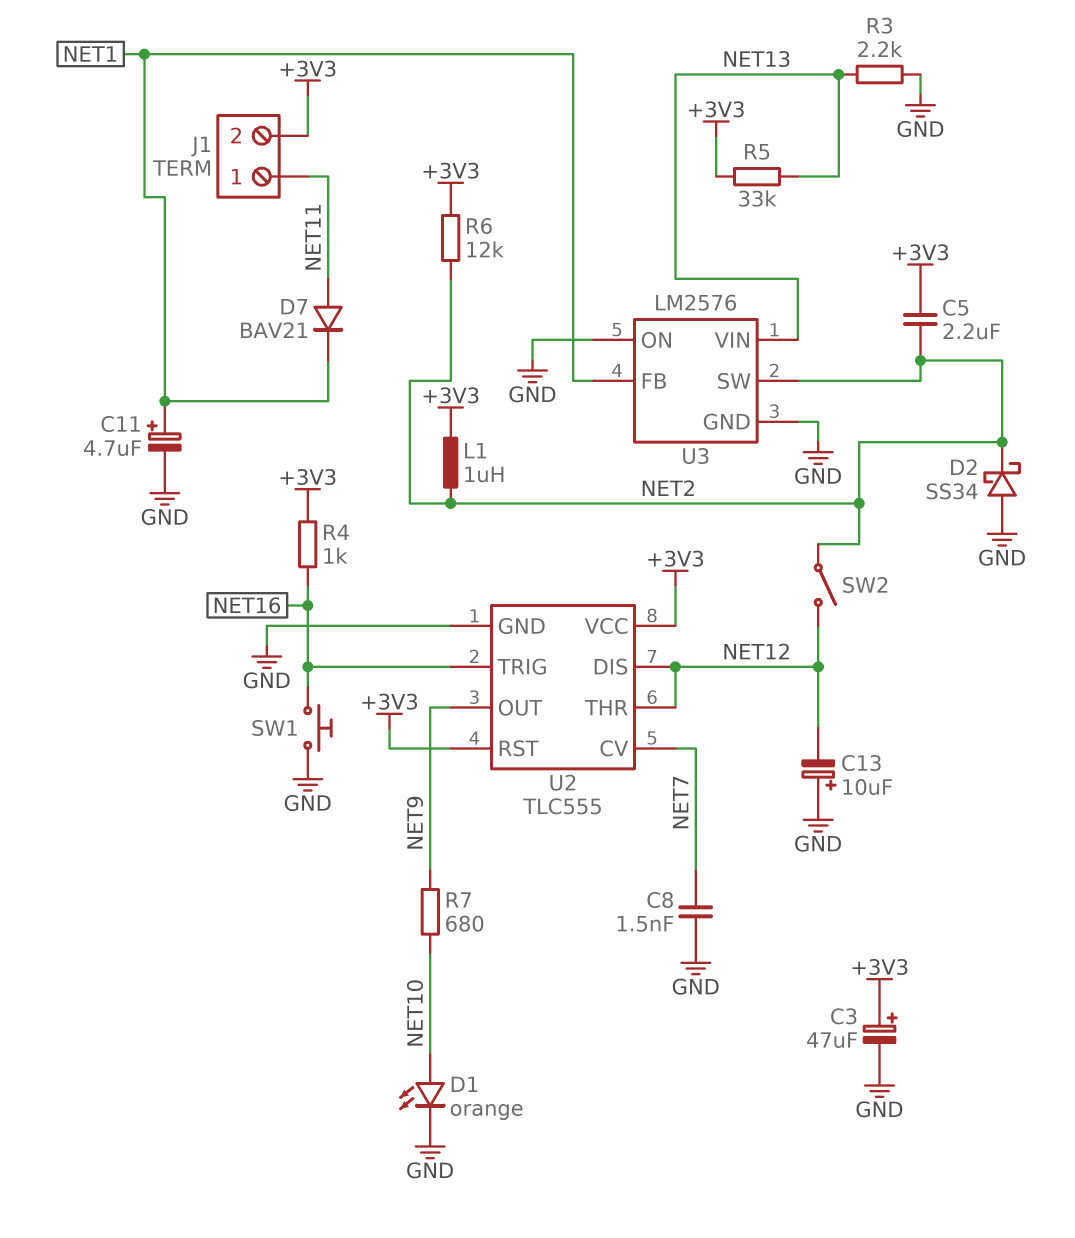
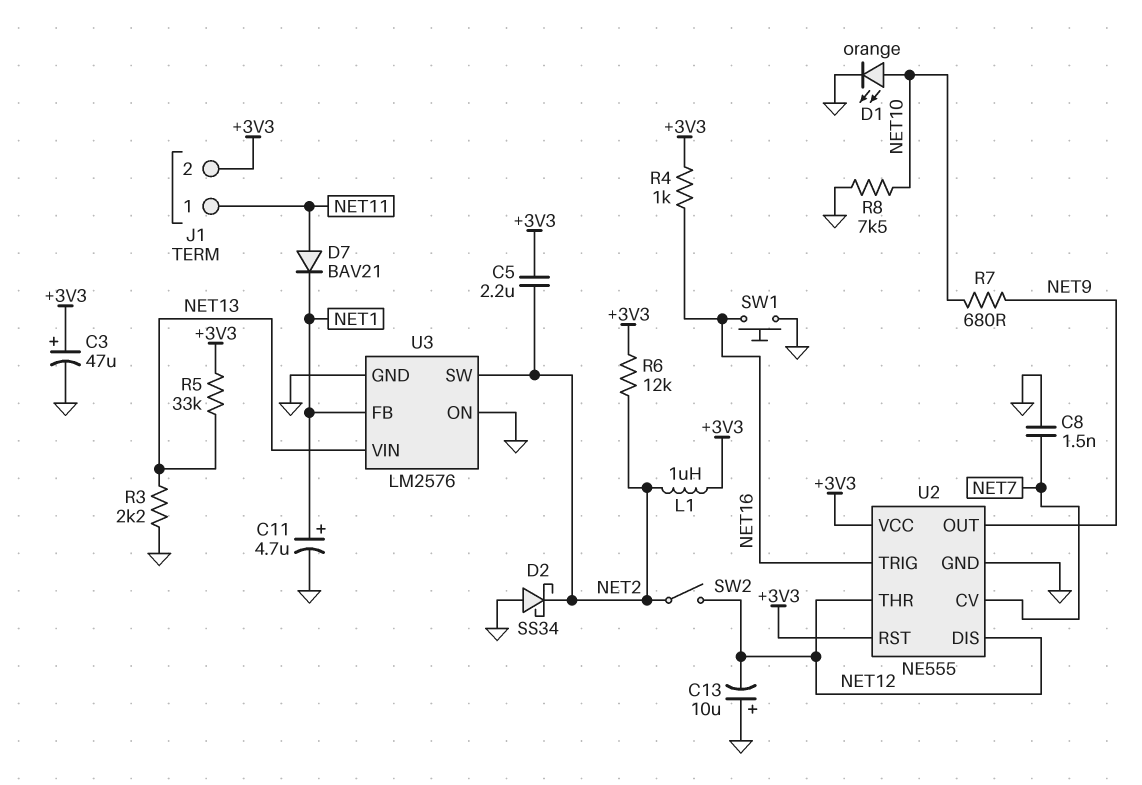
R8: none -> 7.5k (GND, NET10)
U2: TLC555 -> NE555

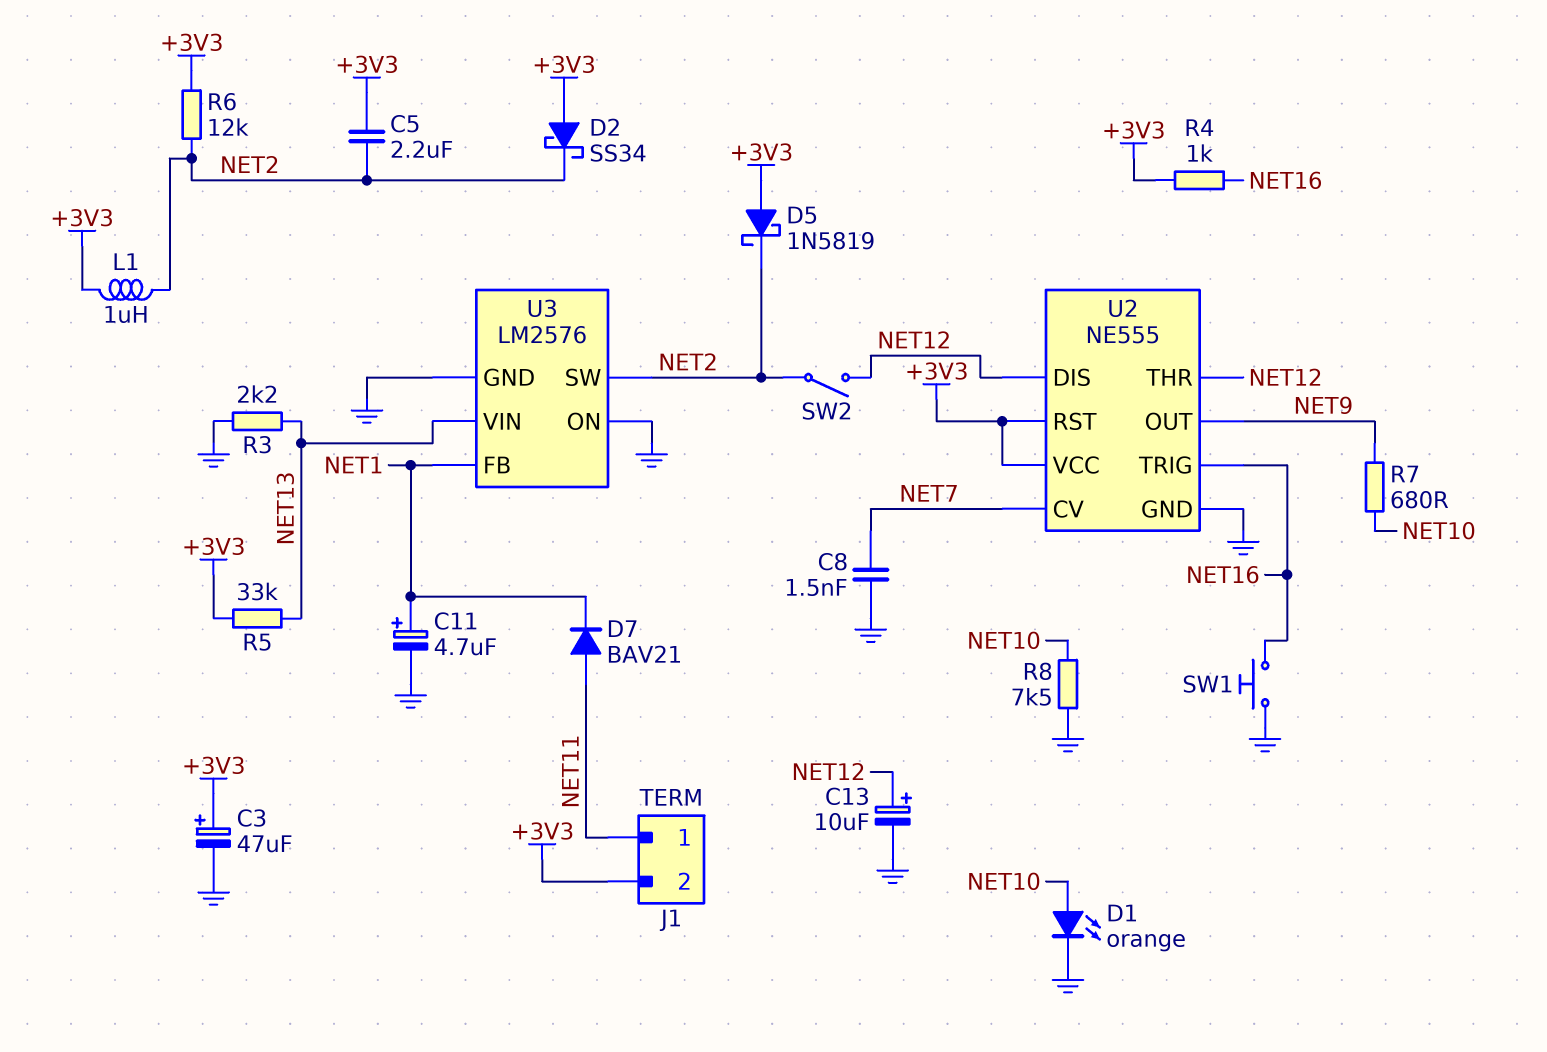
C13: 10uF (plus GND, minus NET12) -> 10uF (plus NET12, minus GND)
D2: schottky SS34 (A GND, K NET2) -> schottky SS34 (A +3V3, K NET2)
D5: none -> schottky 1N5819 (A +3V3, K NET2)

